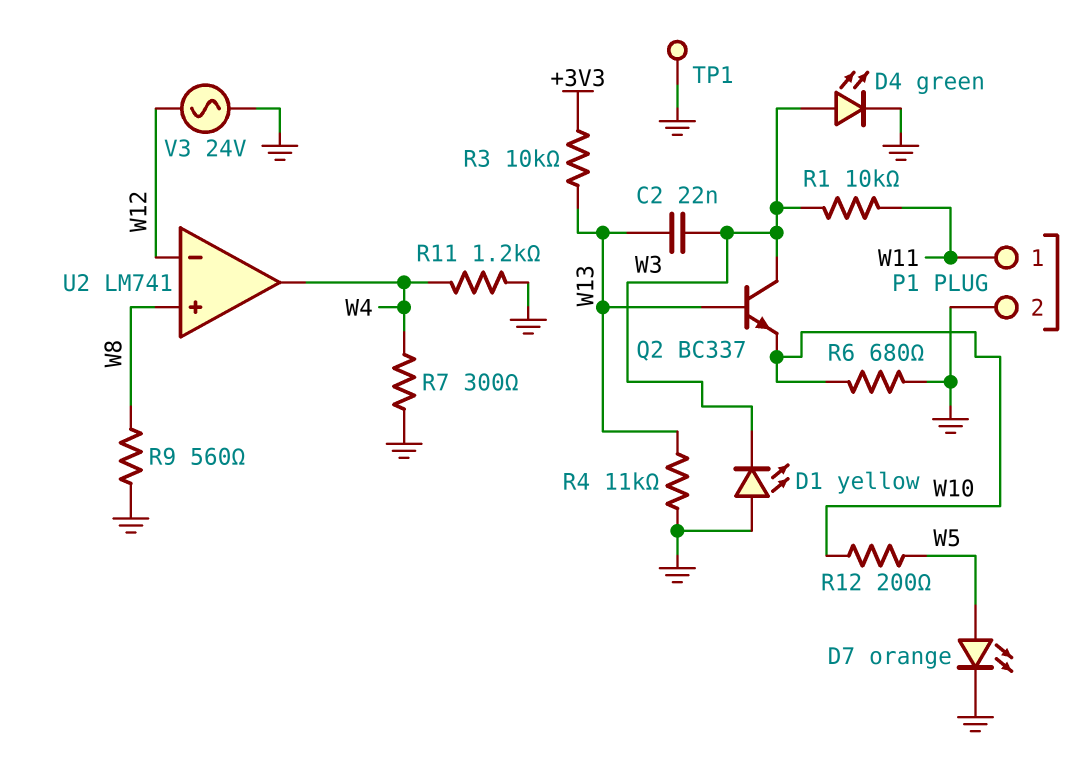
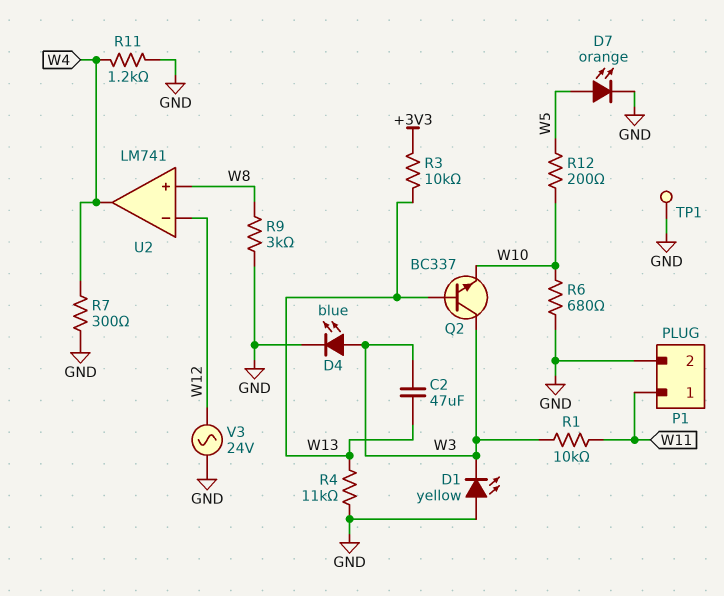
C2: 22nF (W3, W13) -> 47uF (W3, W13)
D4: LED green (A W3, K GND) -> LED blue (A W3, K GND)
R9: 560 (GND, W8) -> 3k (GND, W8)

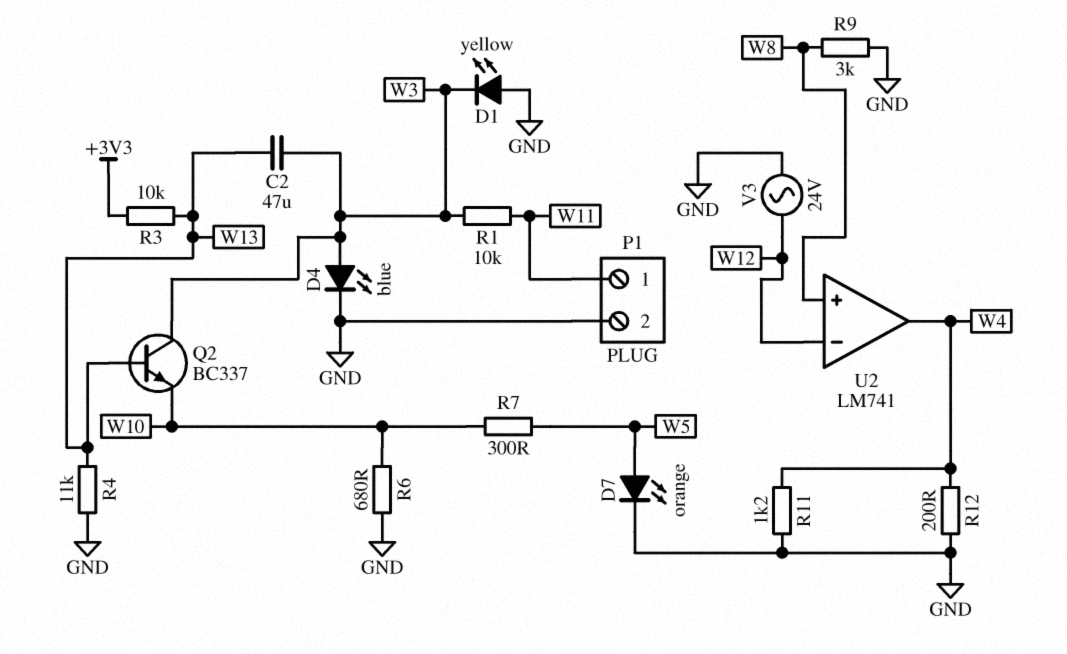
R7: 300 (GND, W4) -> 300 (W5, W10)
R12: 200 (W5, W10) -> 200 (GND, W4)
TP1: test point (GND) -> none

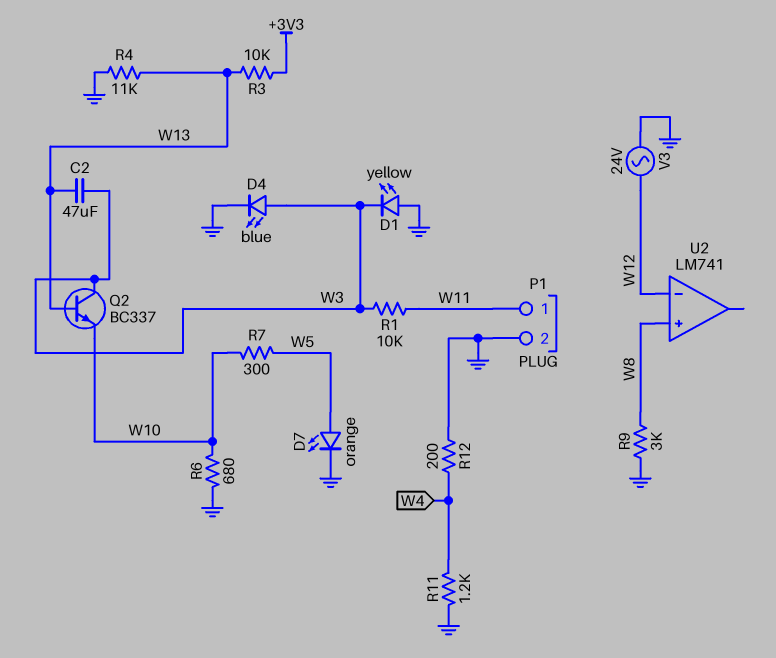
U2 pin out: W4 -> none

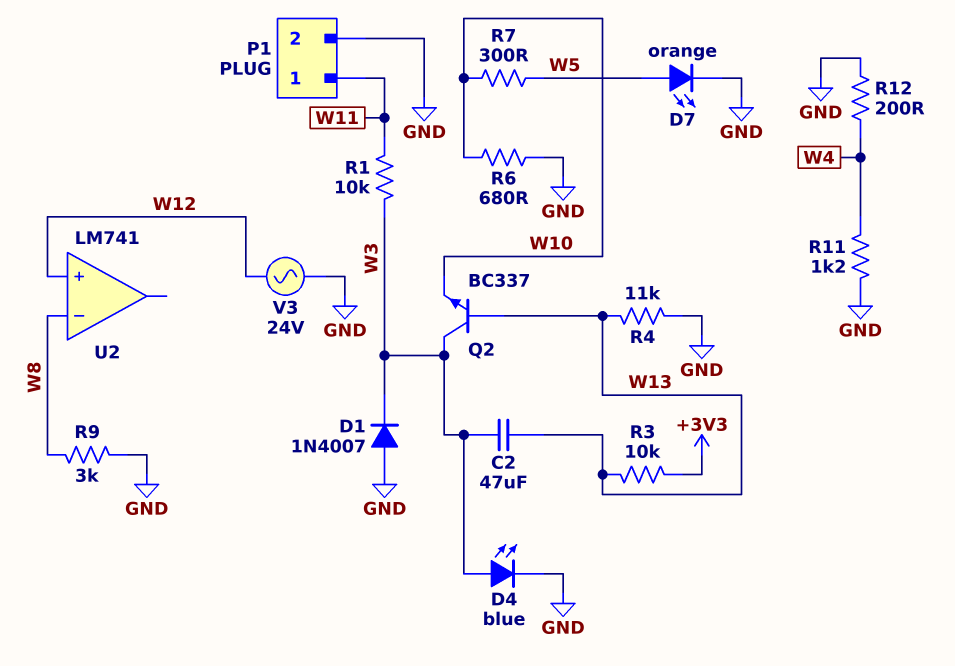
D1: LED yellow (A GND, K W3) -> diode 1N4007 (A GND, K W3)
U2 pin in+: W8 -> W12
U2 pin in-: W12 -> W8

